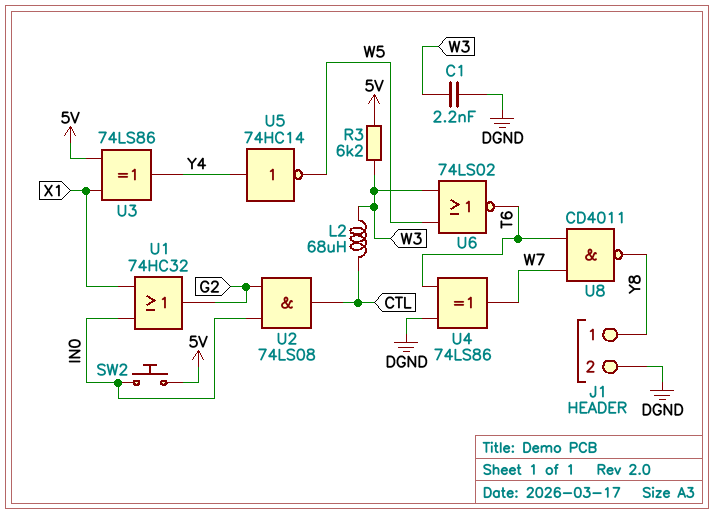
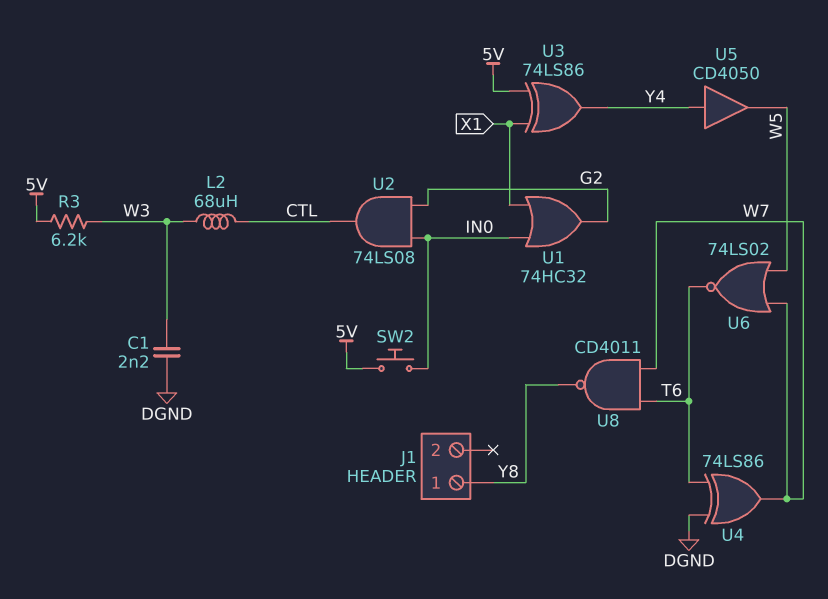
J1 pin 2: DGND -> none
U5: NOT 74HC14 (in Y4, out W5) -> buffer CD4050 (in Y4, out W5)
U6: NOR 74LS02 (in W3, in W5, out T6) -> NOR 74LS02 (in W5, in W7, out T6)

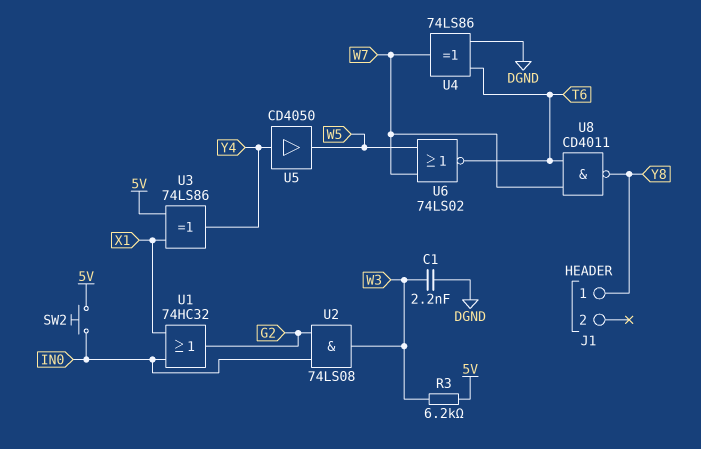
L2: 68uH (CTL, W3) -> none
U2: AND 74LS08 (in G2, in IN0, out CTL) -> AND 74LS08 (in G2, in IN0, out W3)

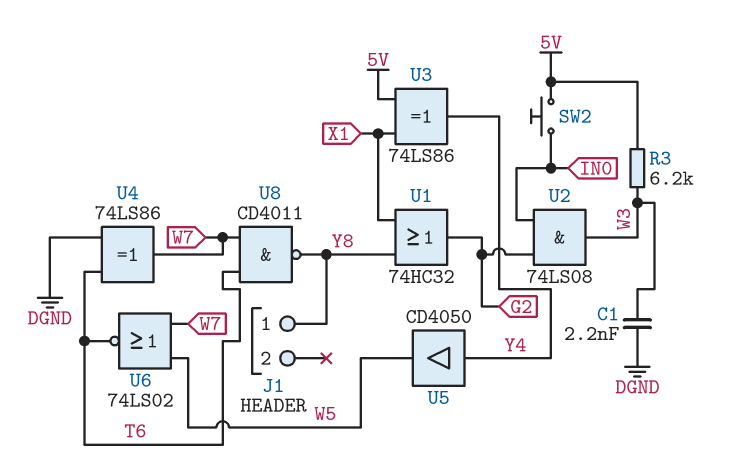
U1: OR 74HC32 (in IN0, in X1, out G2) -> OR 74HC32 (in X1, in Y8, out G2)

